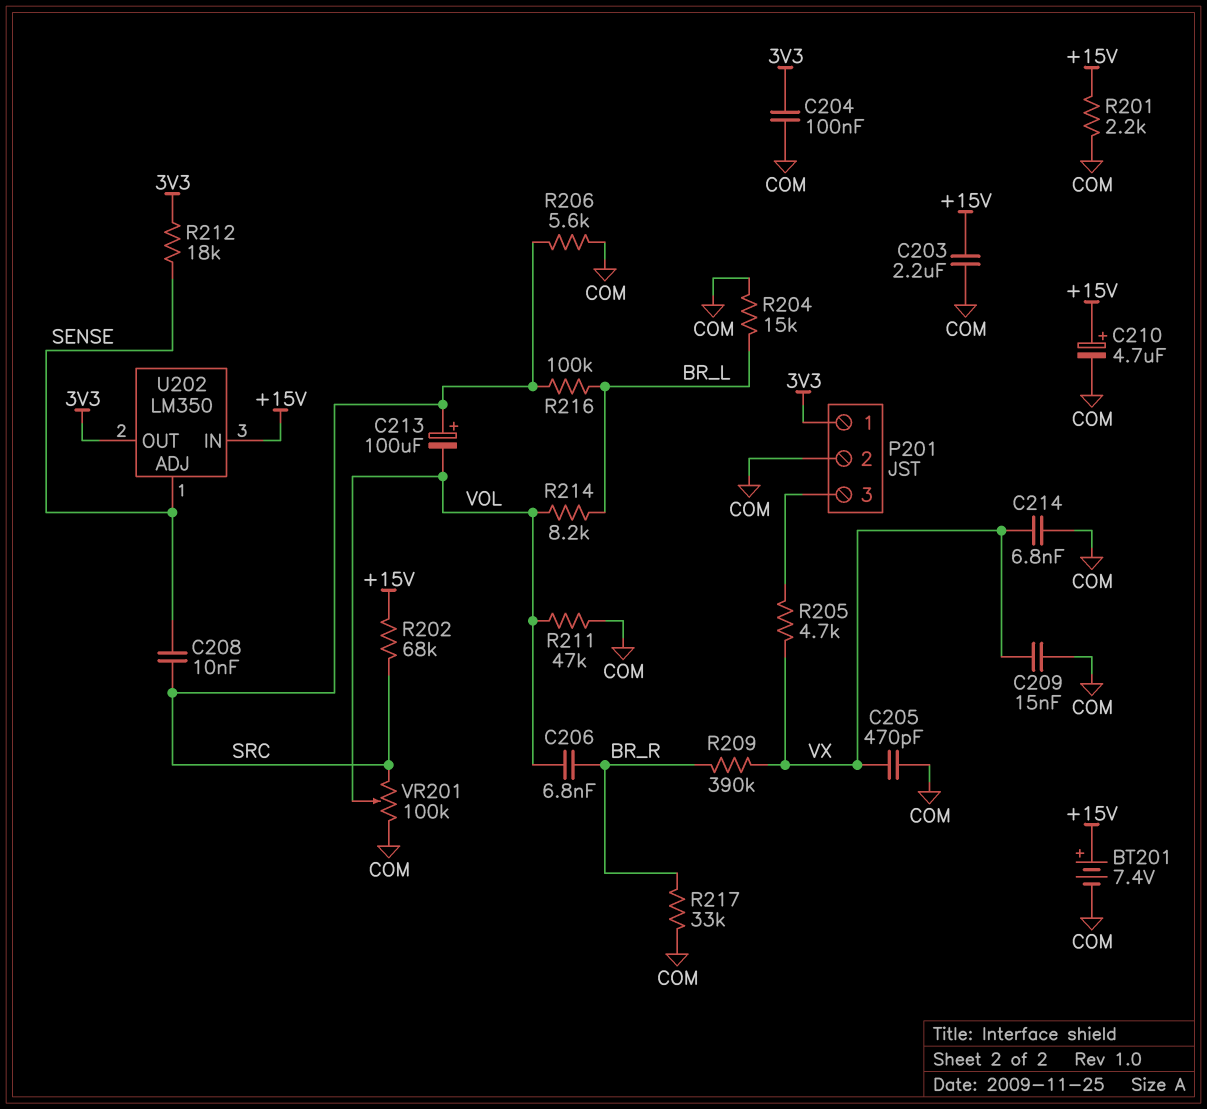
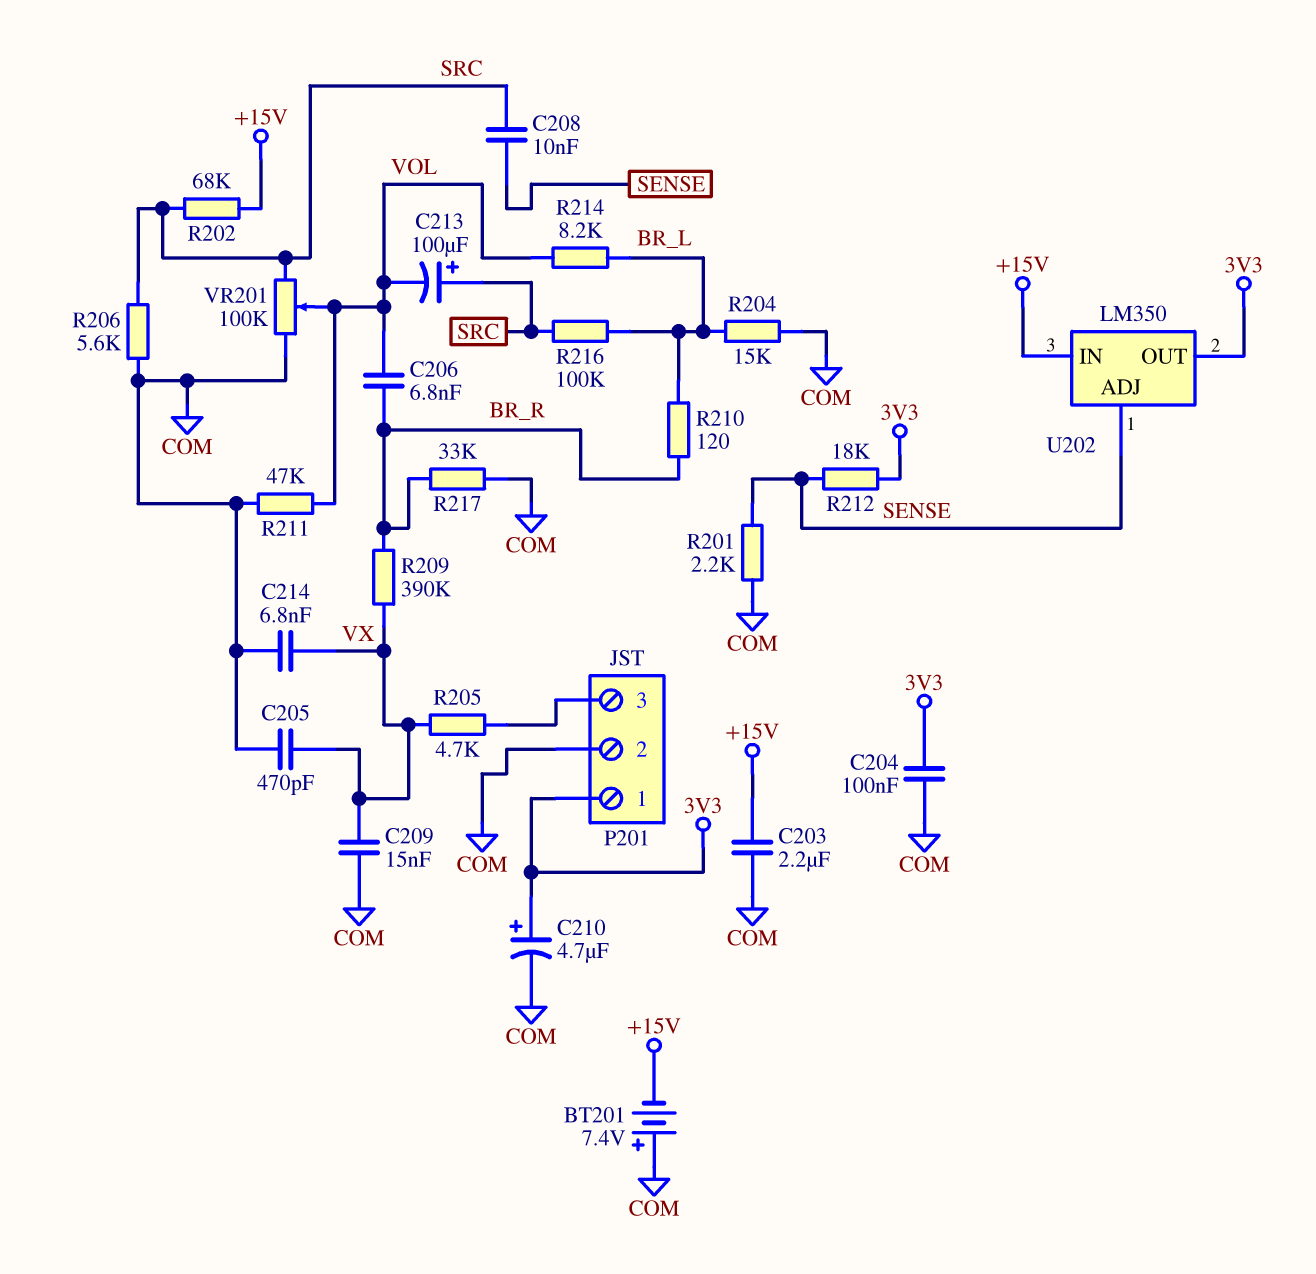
BT201: 7.4V (plus +15V, minus COM) -> 7.4V (plus COM, minus +15V)
C210: 4.7uF (plus +15V, minus COM) -> 4.7uF (plus 3V3, minus COM)
R201: 2.2k (+15V, COM) -> 2.2k (COM, SENSE)
R210: none -> 120 (BR_L, BR_R)

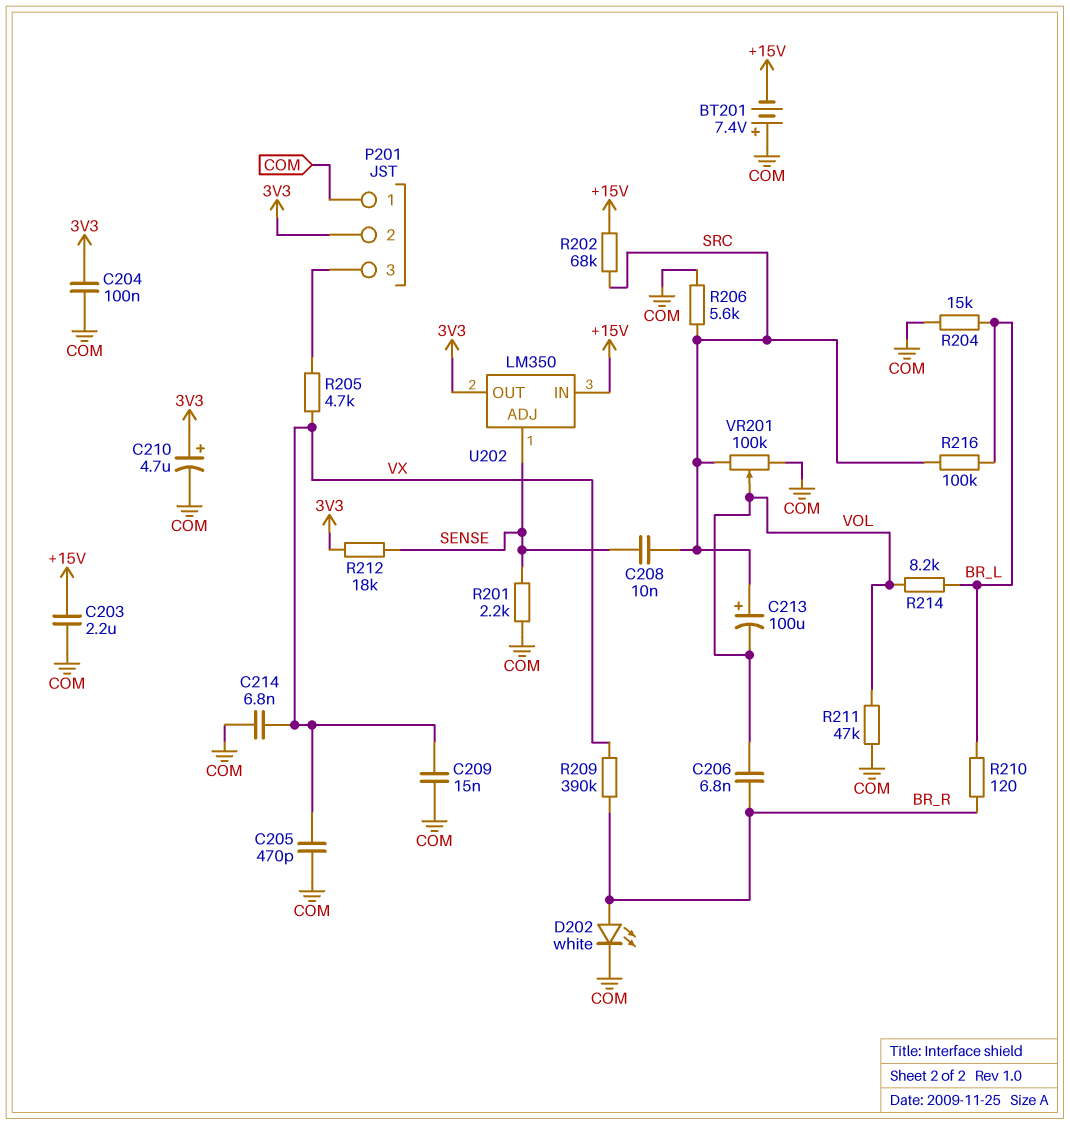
D202: none -> LED white (A BR_R, K COM)
P201 pin 1: 3V3 -> COM
P201 pin 2: COM -> 3V3
R217: 33k (BR_R, COM) -> none

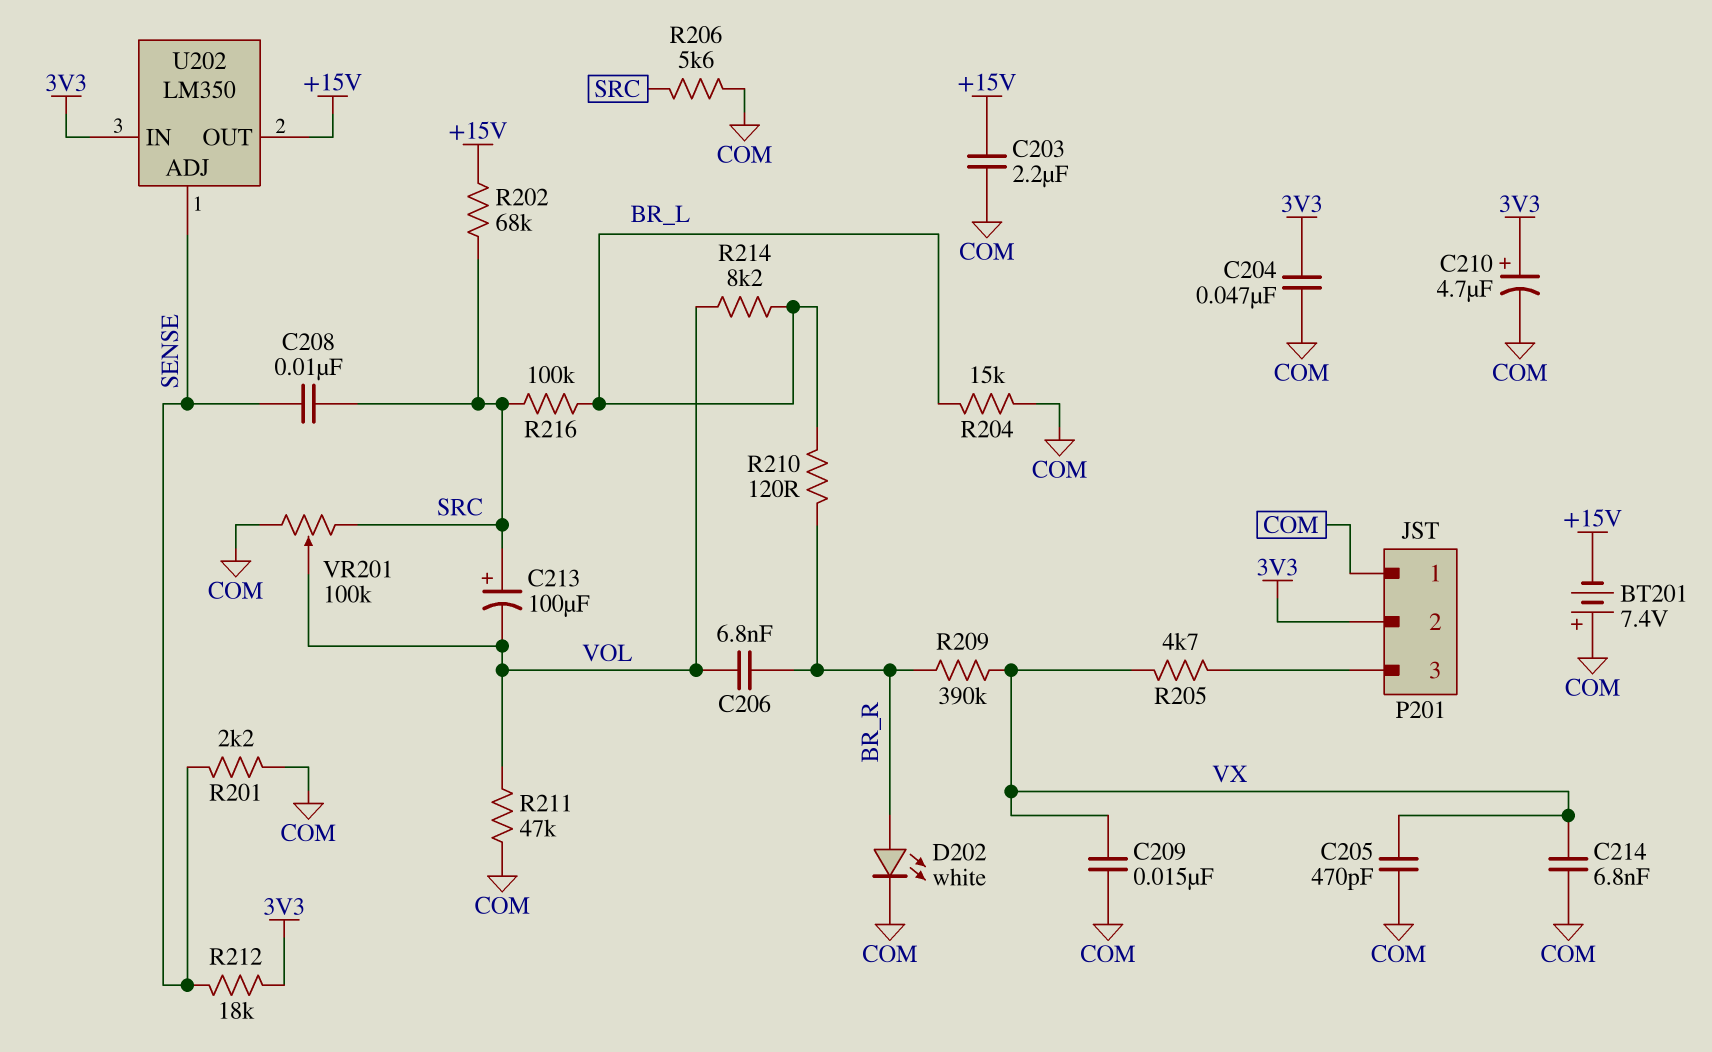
C204: 100nF (3V3, COM) -> 47nF (3V3, COM)
U202 pin IN: +15V -> 3V3
U202 pin OUT: 3V3 -> +15V

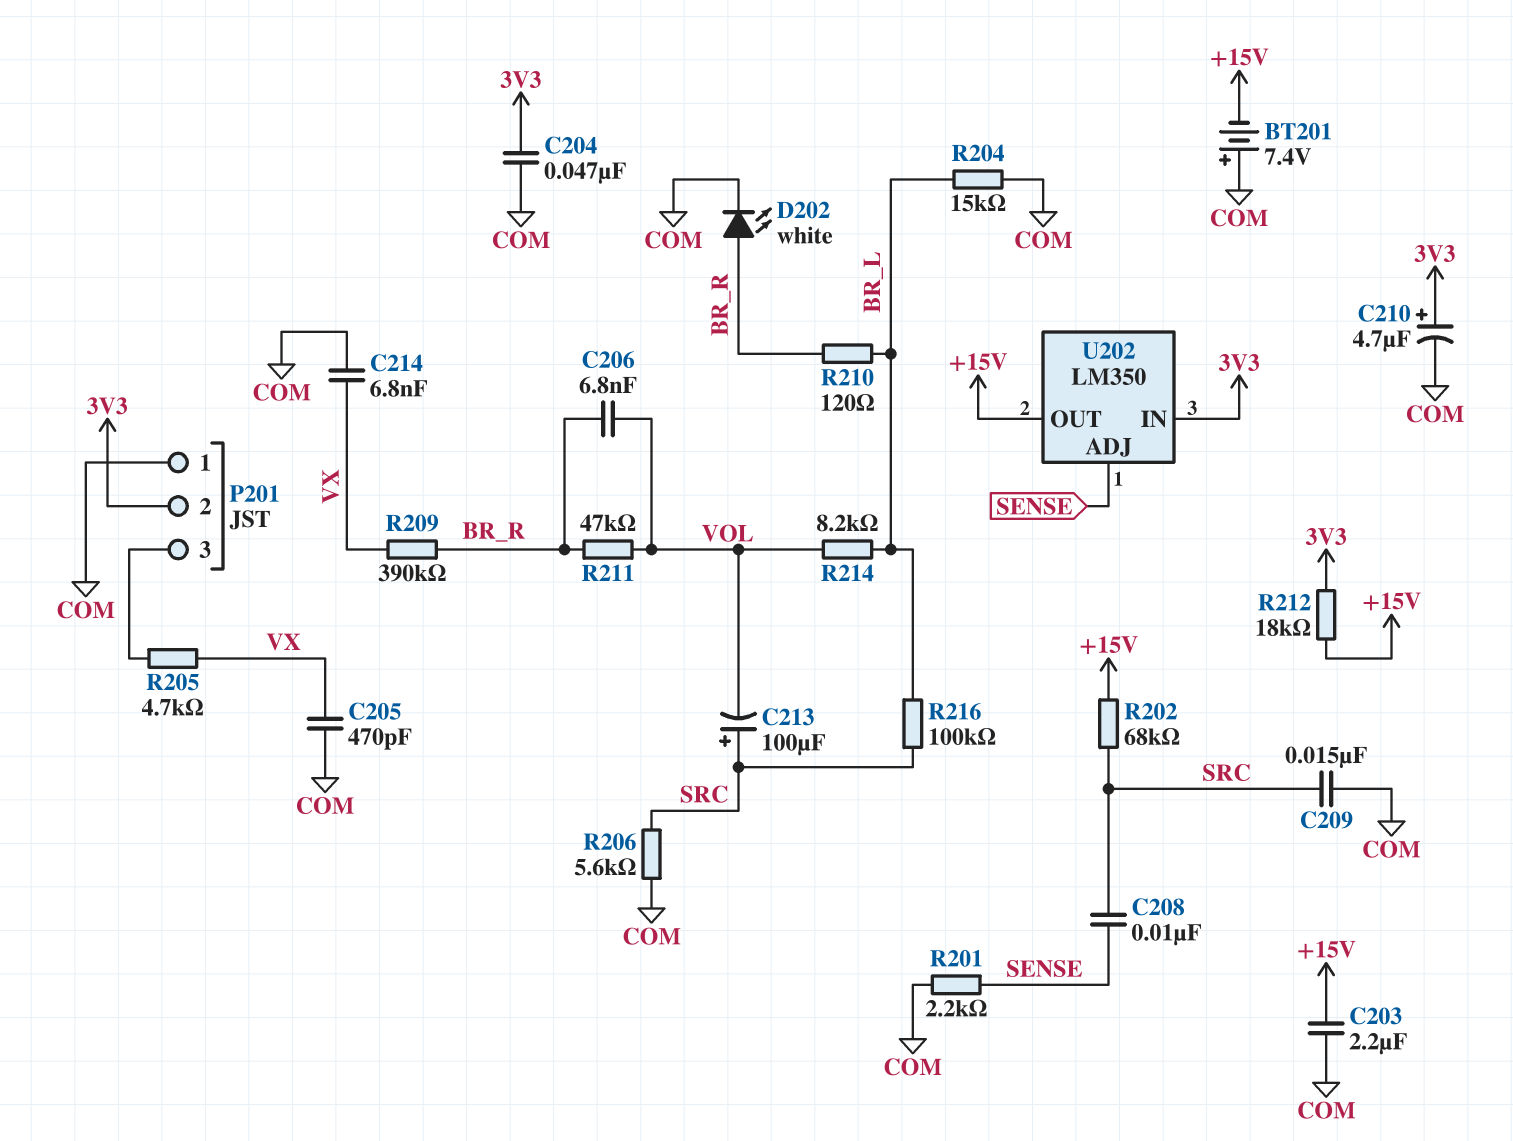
C209: 15nF (COM, VX) -> 15nF (COM, SRC)
R211: 47k (COM, VOL) -> 47k (BR_R, VOL)
R212: 18k (3V3, SENSE) -> 18k (+15V, 3V3)
VR201: 100k (COM, SRC, wiper VOL) -> none

